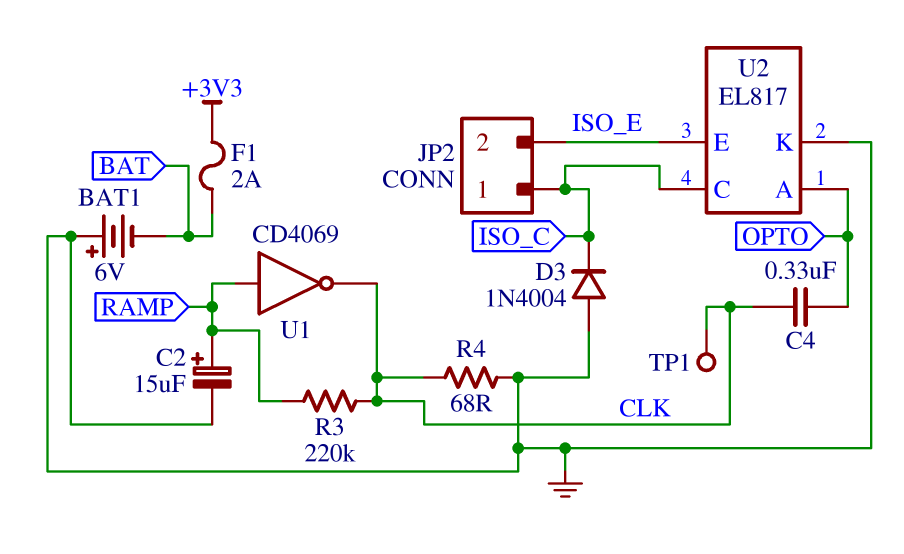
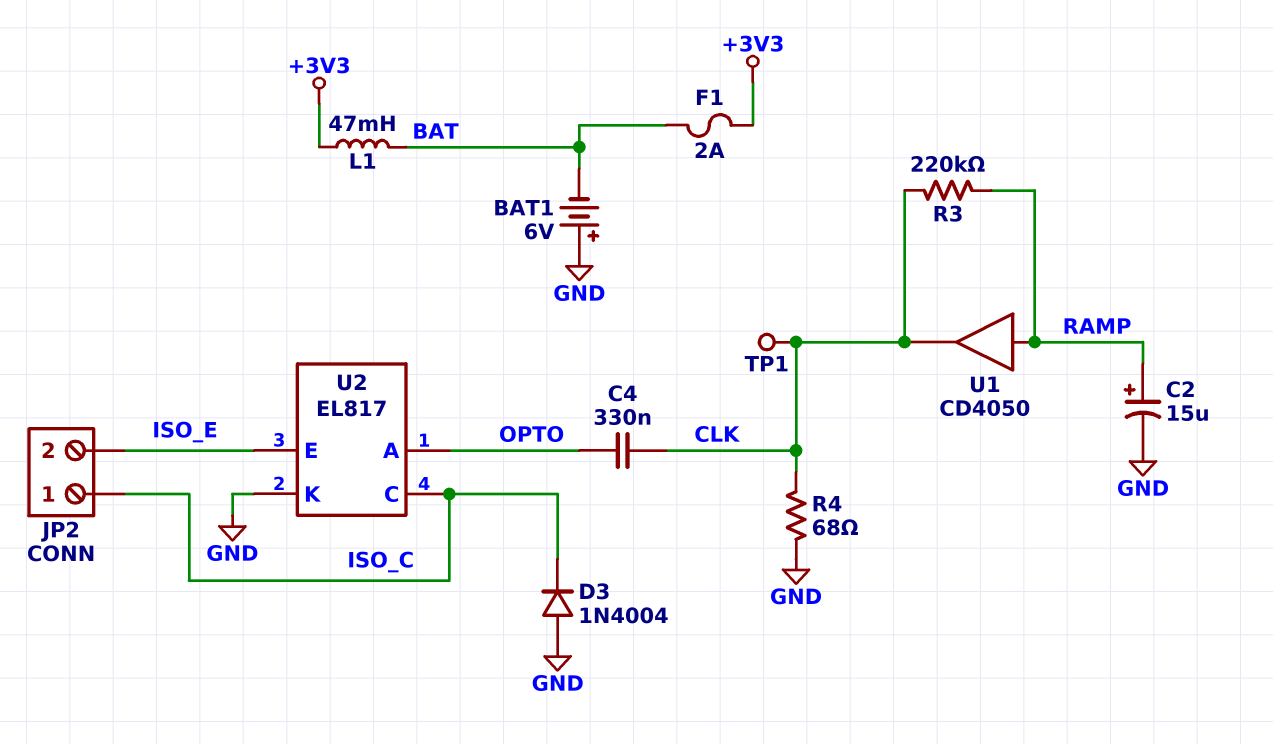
L1: none -> 47mH (+3V3, BAT)
U1: NOT CD4069 (in RAMP, out CLK) -> buffer CD4050 (in RAMP, out CLK)

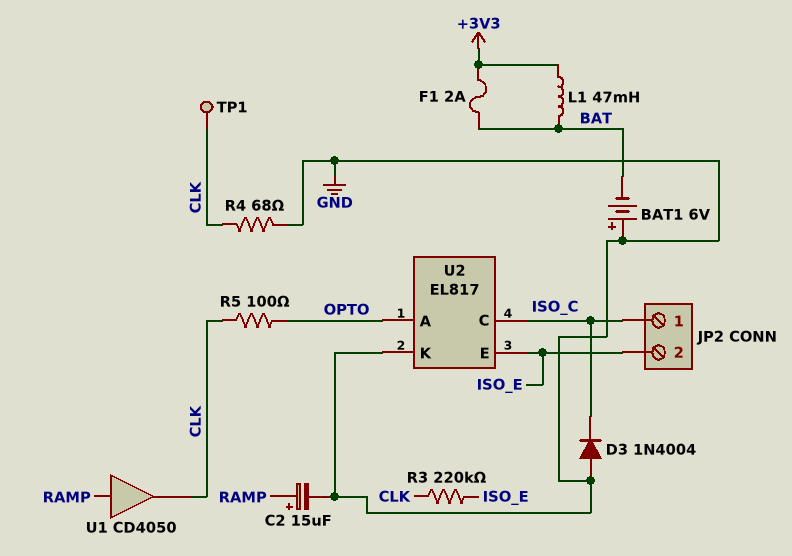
C4: 330nF (CLK, OPTO) -> none
R3: 220k (CLK, RAMP) -> 220k (CLK, ISO_E)
R5: none -> 100 (CLK, OPTO)

